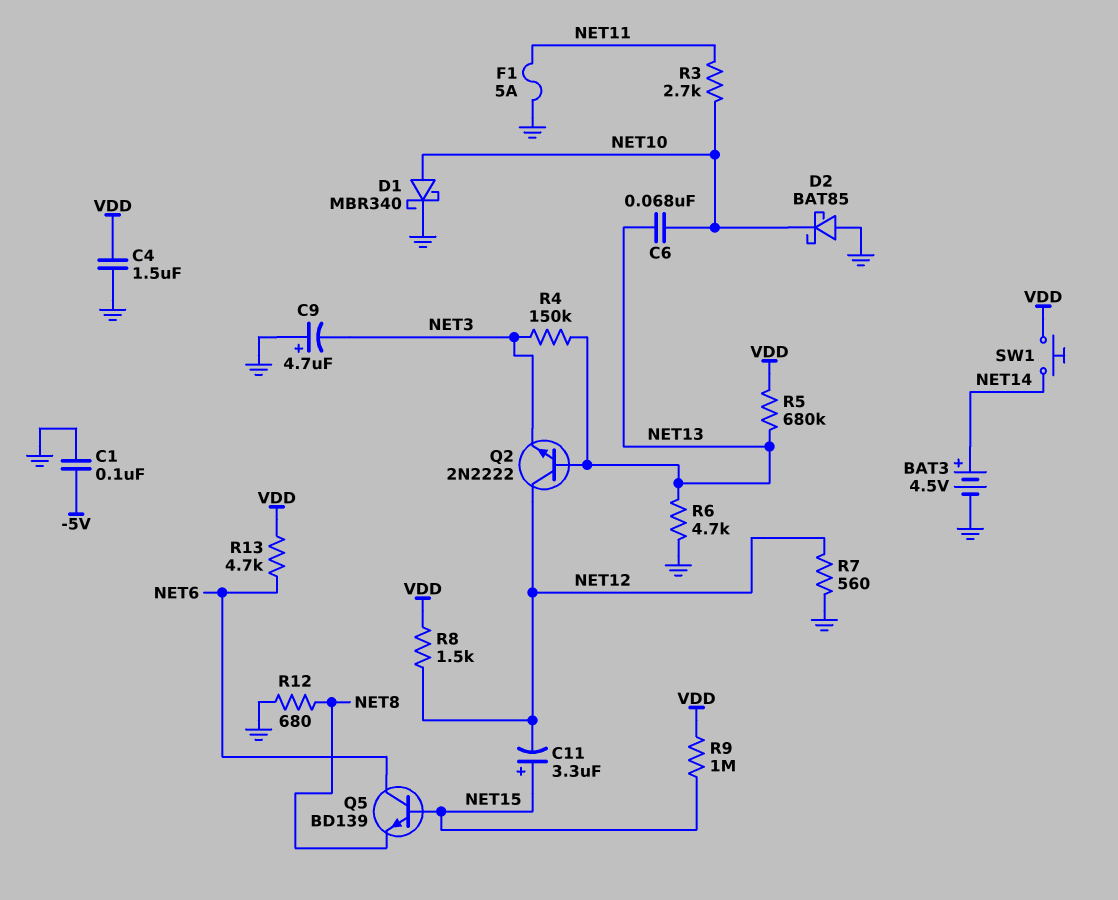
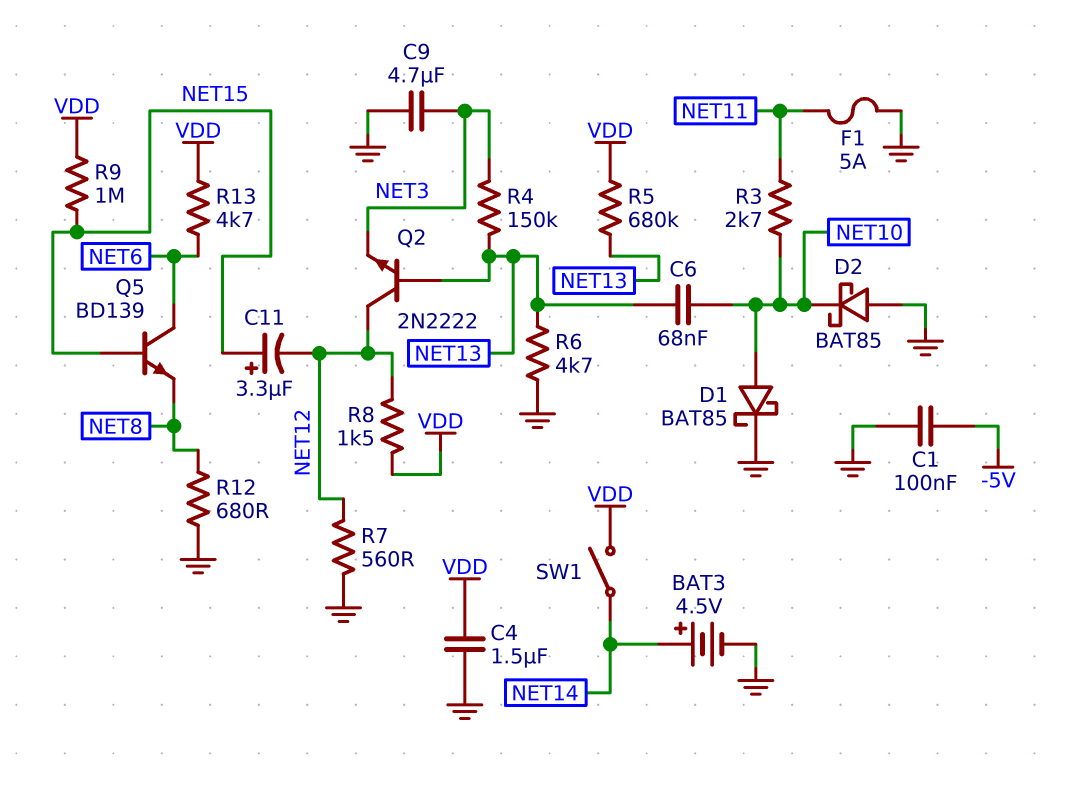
C9: 4.7uF (plus GND, minus NET3) -> 4.7uF (GND, NET3)
D1: schottky MBR340 (A NET10, K GND) -> schottky BAT85 (A NET10, K GND)
SW1: button (NET14, VDD) -> switch (NET14, VDD)

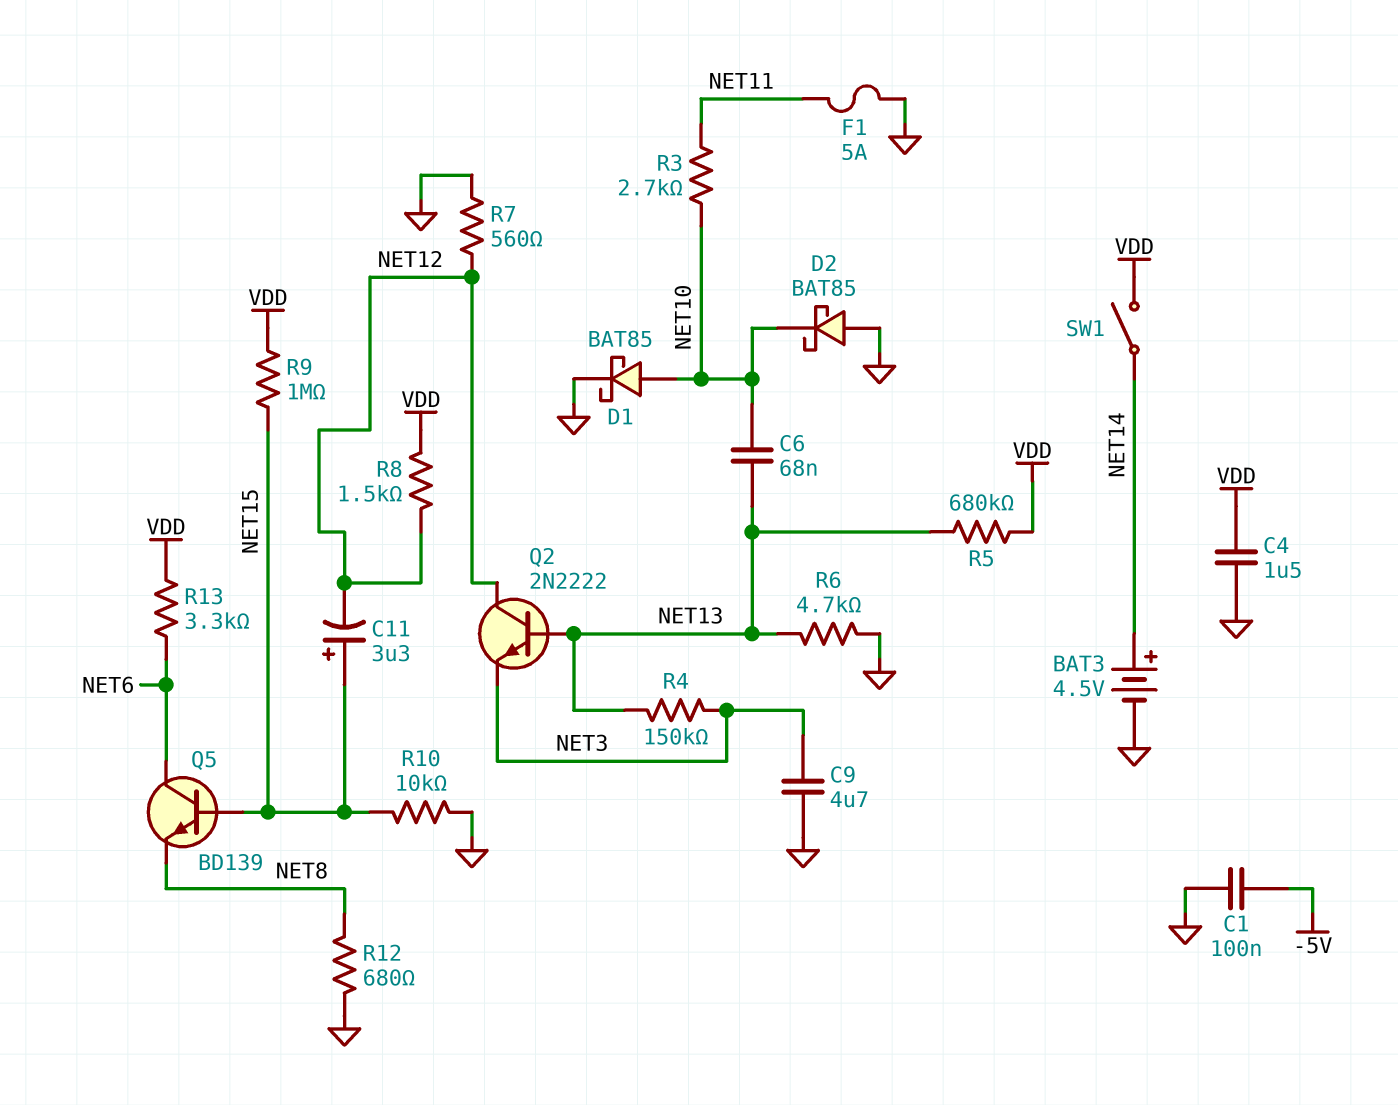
R10: none -> 10k (GND, NET15)
R13: 4.7k (NET6, VDD) -> 3.3k (NET6, VDD)

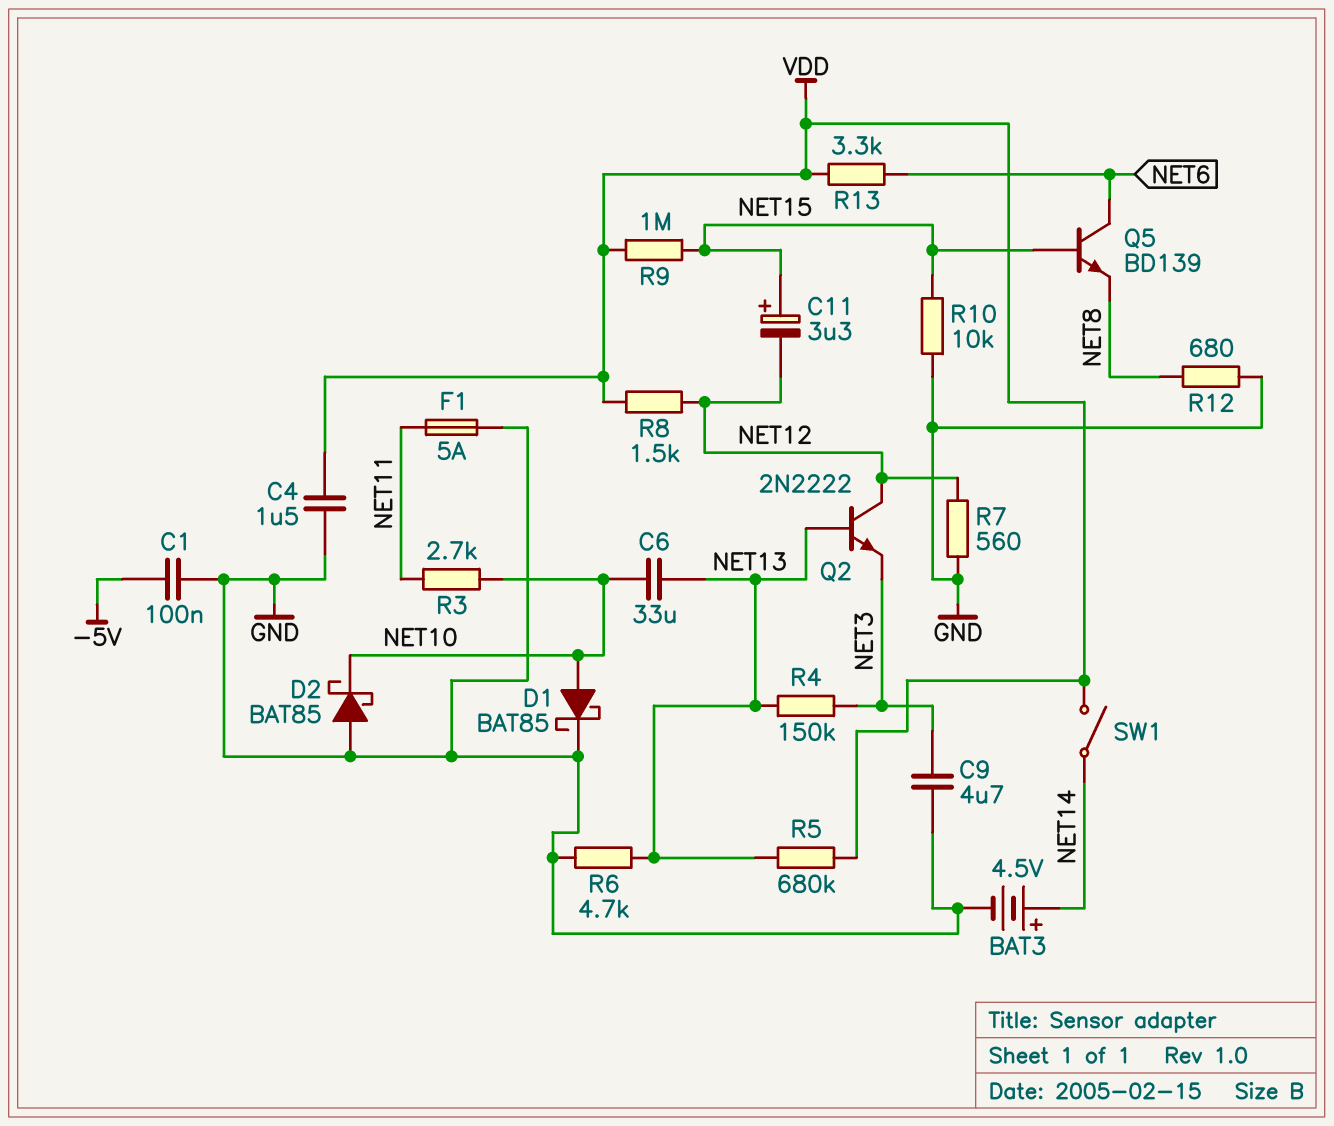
C6: 68nF (NET10, NET13) -> 33uF (NET10, NET13)

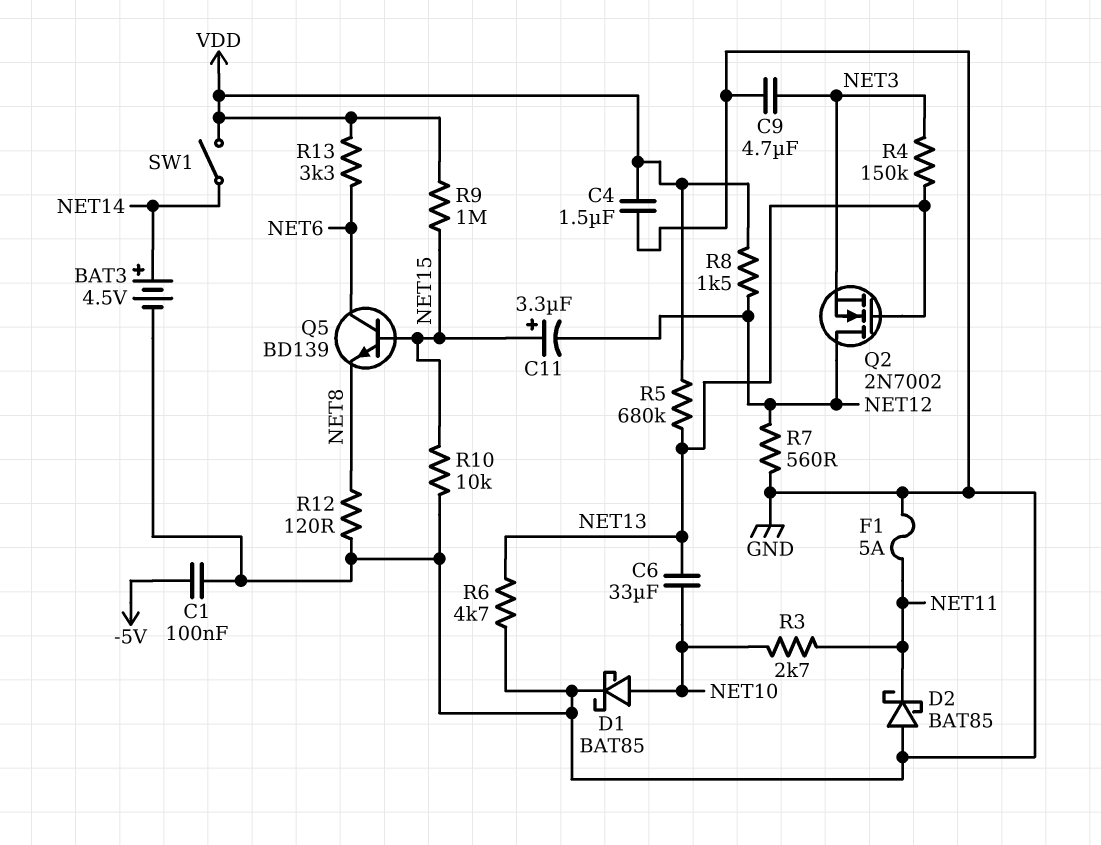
D2: schottky BAT85 (A GND, K NET10) -> schottky BAT85 (A GND, K NET11)
Q2: NPN 2N2222 (B NET13, C NET12, E NET3) -> NMOS 2N7002 (G NET13, D NET12, S NET3)
R12: 680 (GND, NET8) -> 120 (GND, NET8)

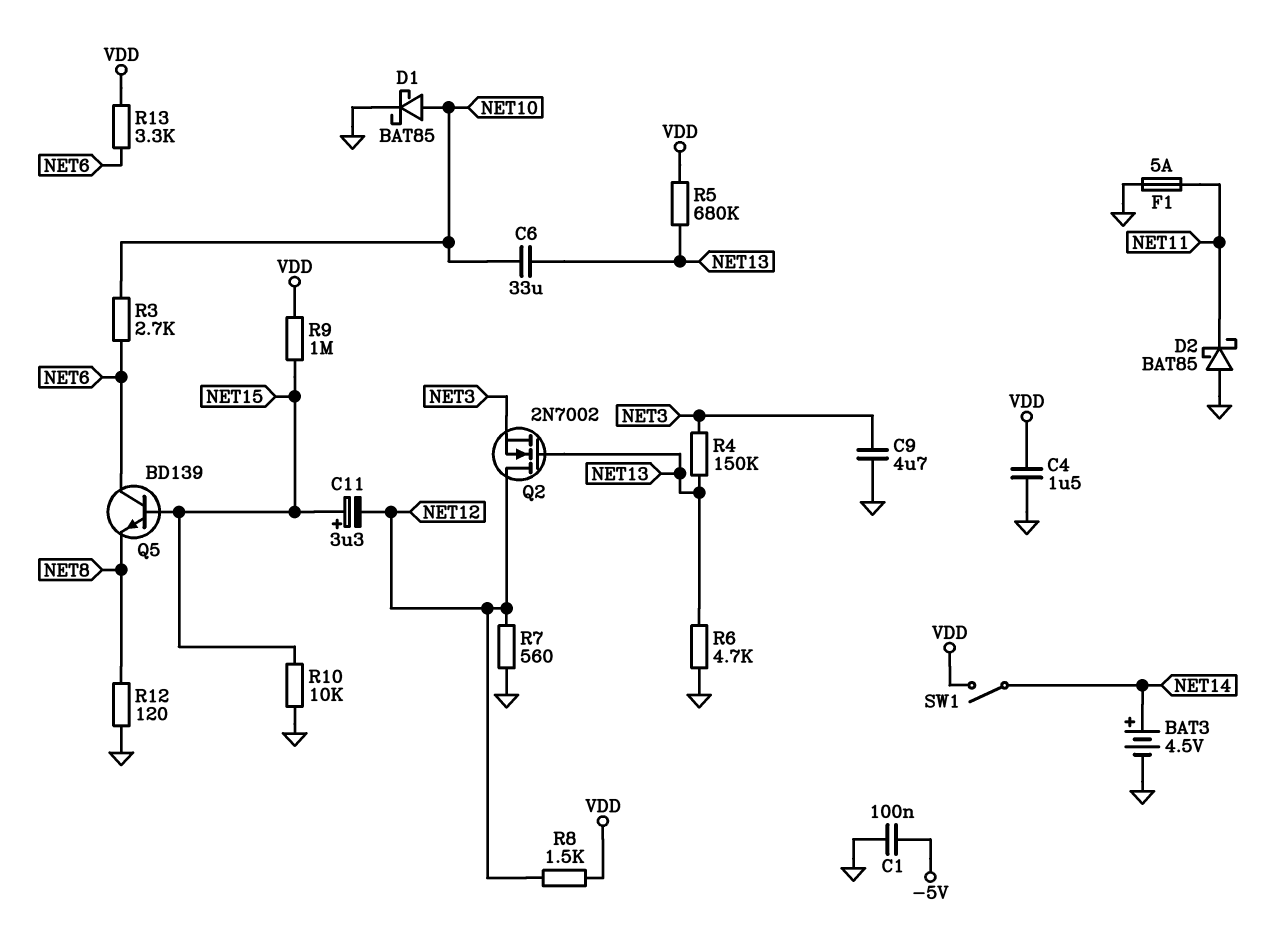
R3: 2.7k (NET10, NET11) -> 2.7k (NET6, NET10)

